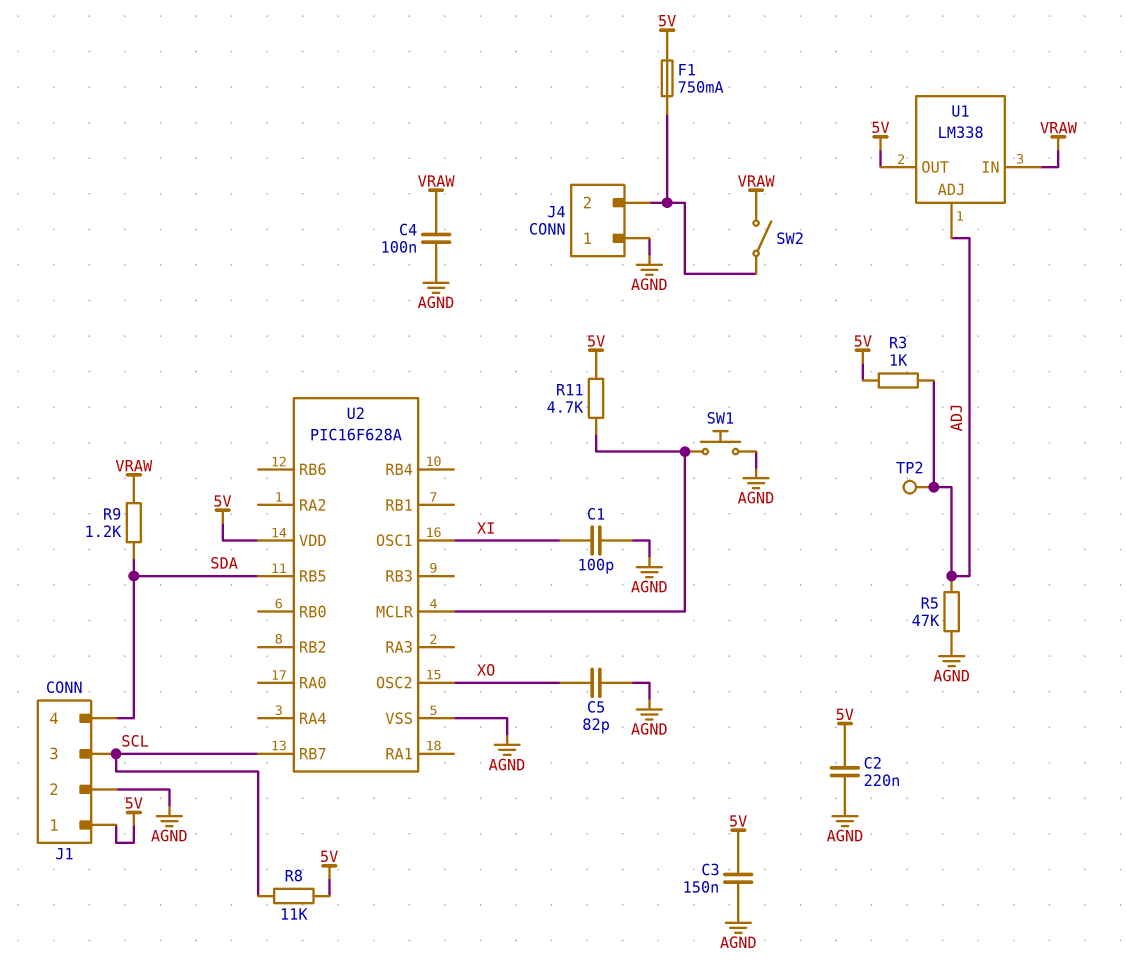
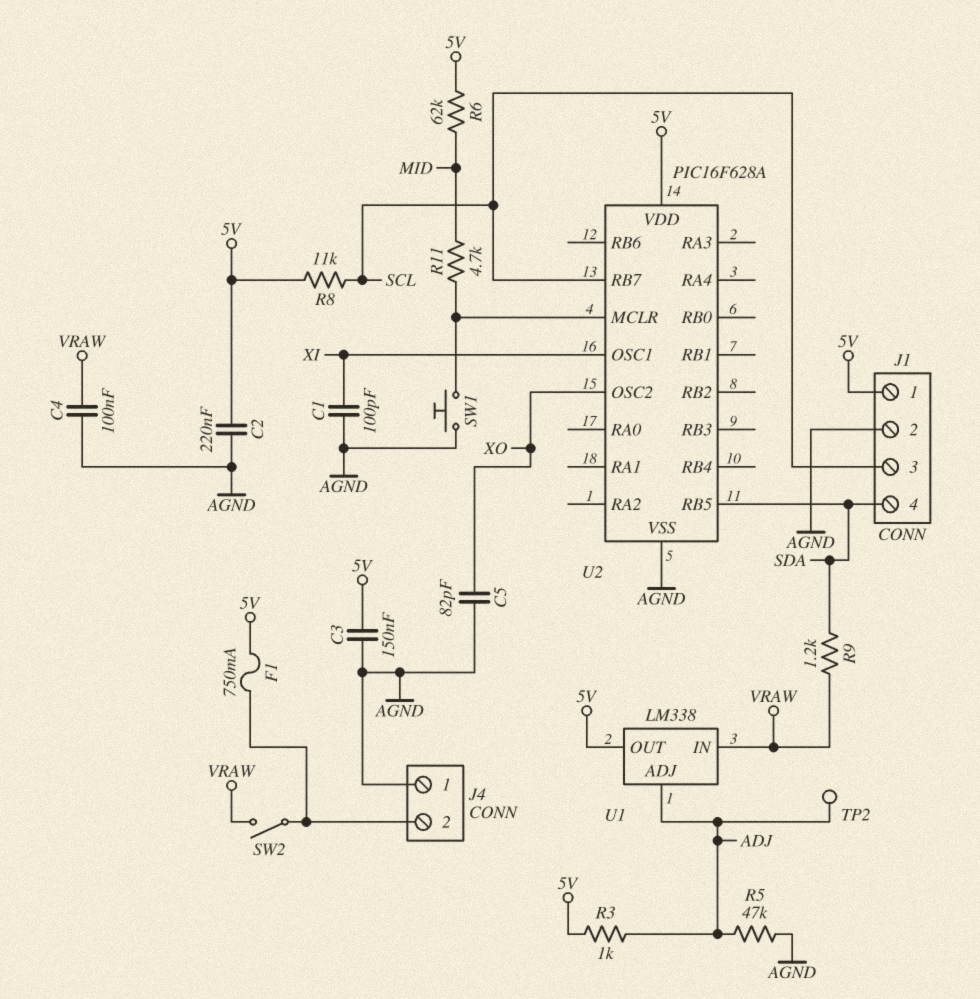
R6: none -> 62k (5V, MID)
R11: 4.7k (5V, U2/MCLR) -> 4.7k (MID, U2/MCLR)

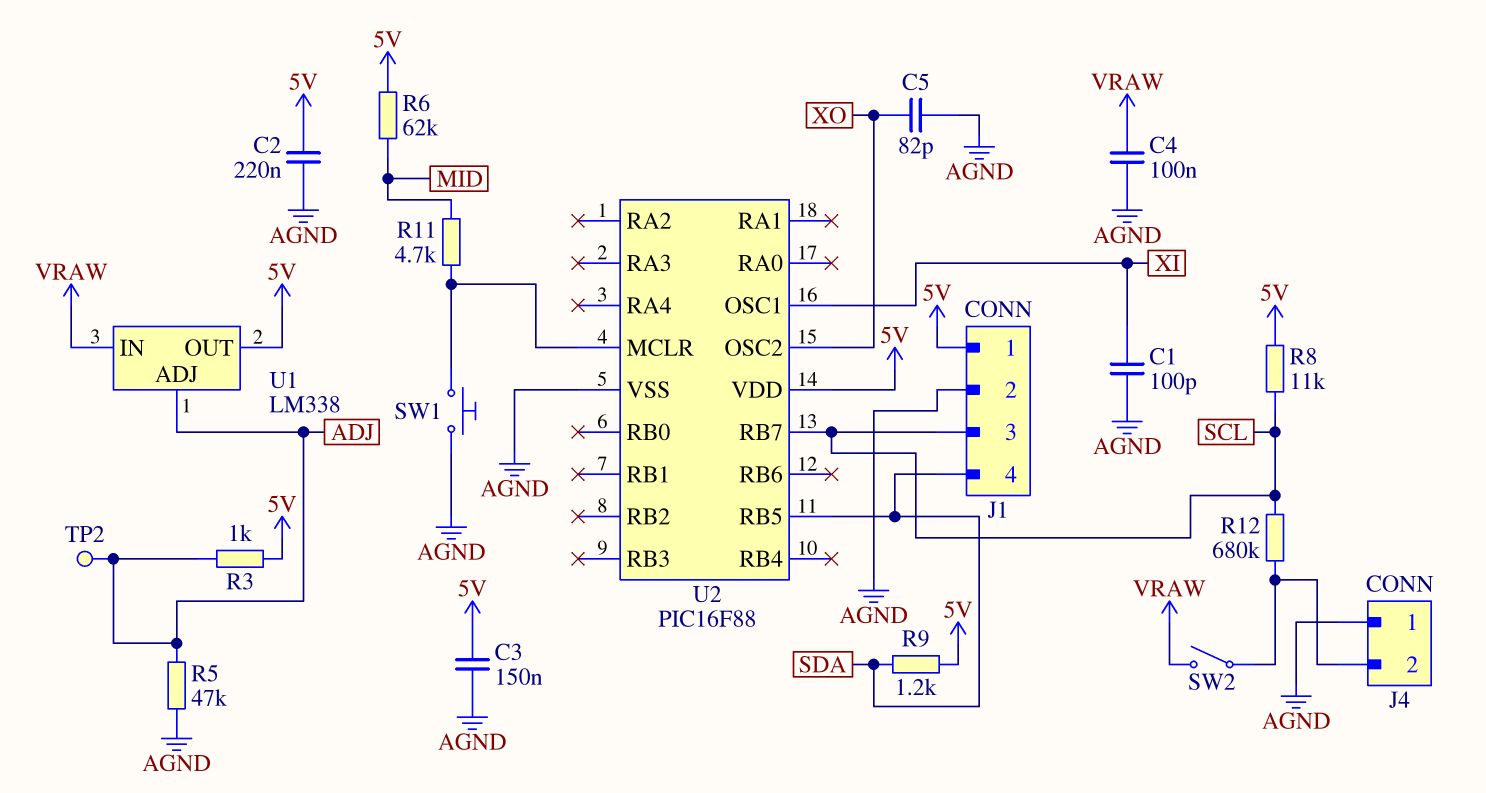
F1: 750mA (5V, J4/2) -> none
R9: 1.2k (SDA, VRAW) -> 1.2k (5V, SDA)
R12: none -> 680k (J4/2, SCL)
U2: PIC16F628A -> PIC16F88

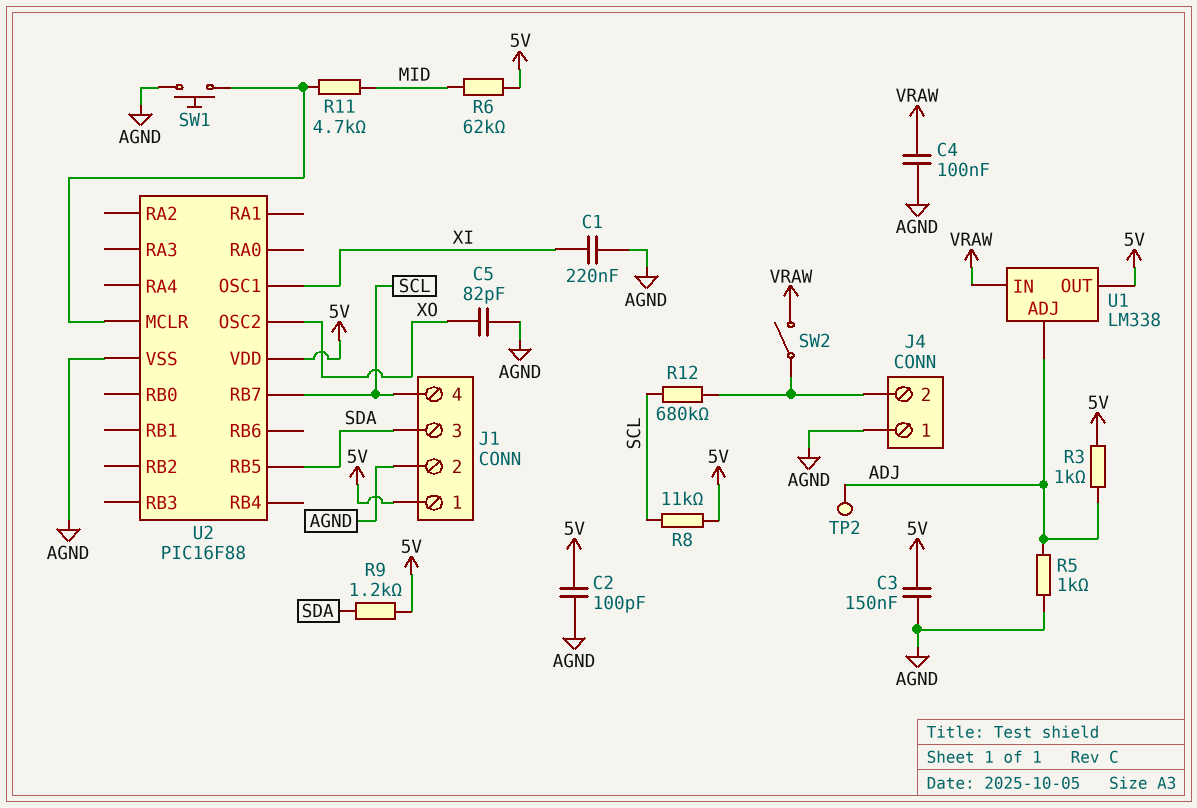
C1: 100pF (AGND, XI) -> 220nF (AGND, XI)
C2: 220nF (5V, AGND) -> 100pF (5V, AGND)
J1 pin 3: SCL -> SDA
J1 pin 4: SDA -> SCL
R5: 47k (ADJ, AGND) -> 1k (ADJ, AGND)

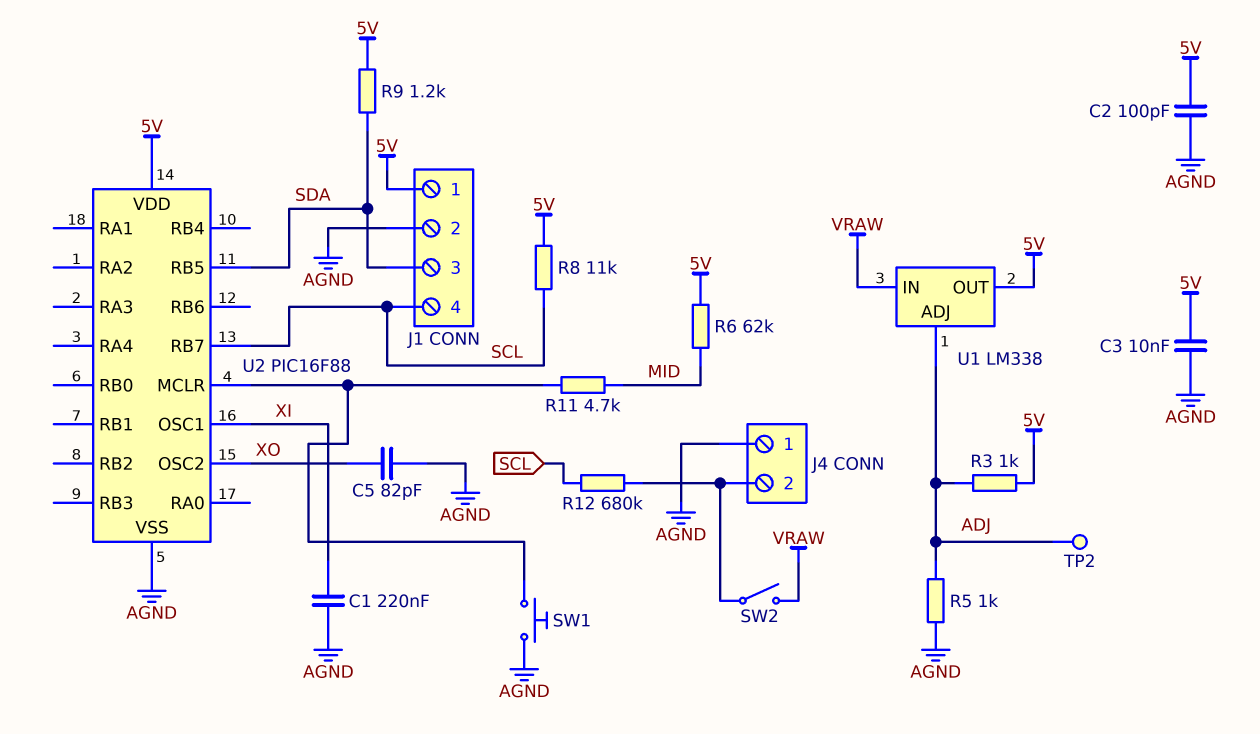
C3: 150nF (5V, AGND) -> 10nF (5V, AGND)
C4: 100nF (AGND, VRAW) -> none

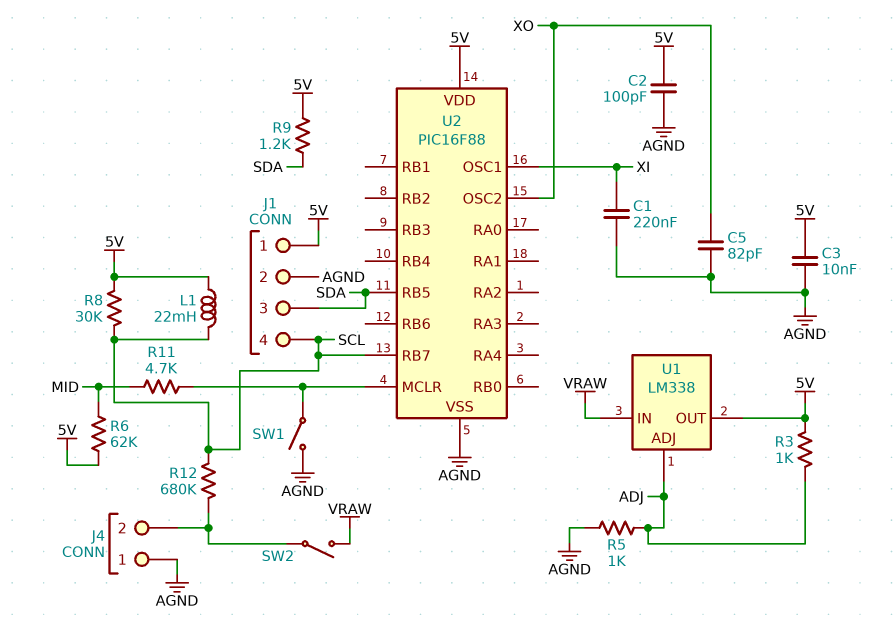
L1: none -> 22mH (5V, SCL)
R8: 11k (5V, SCL) -> 30k (5V, SCL)
SW1: button (AGND, U2/MCLR) -> switch (AGND, U2/MCLR)
TP2: test point (ADJ) -> none

